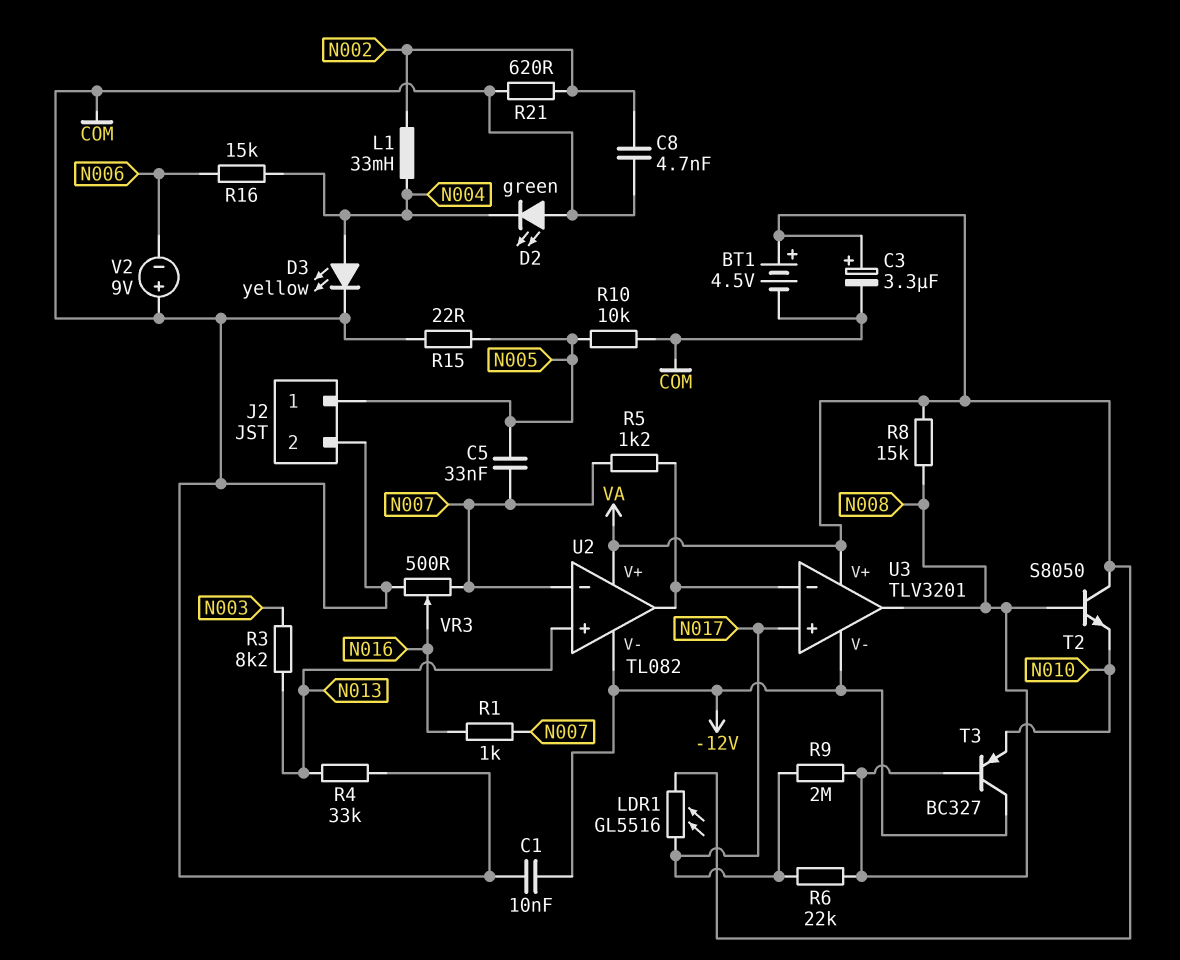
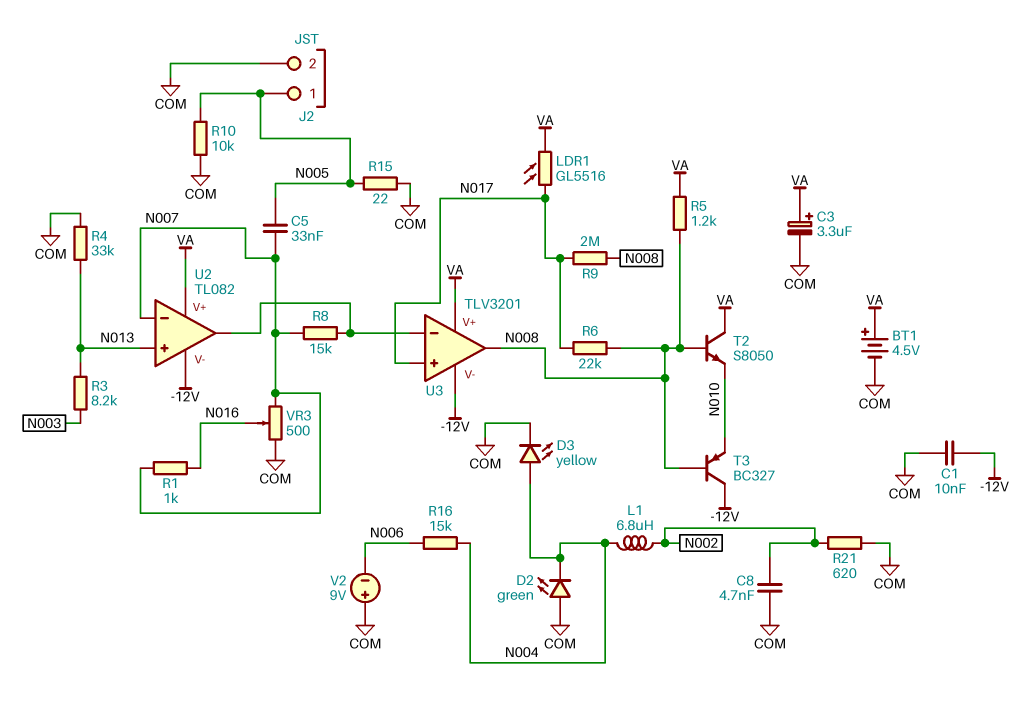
L1: 33mH (N002, N004) -> 6.8uH (N002, N004)
R5: 1.2k (N007, U2/out) -> 1.2k (N008, VA)
R8: 15k (N008, VA) -> 15k (N007, U2/out)

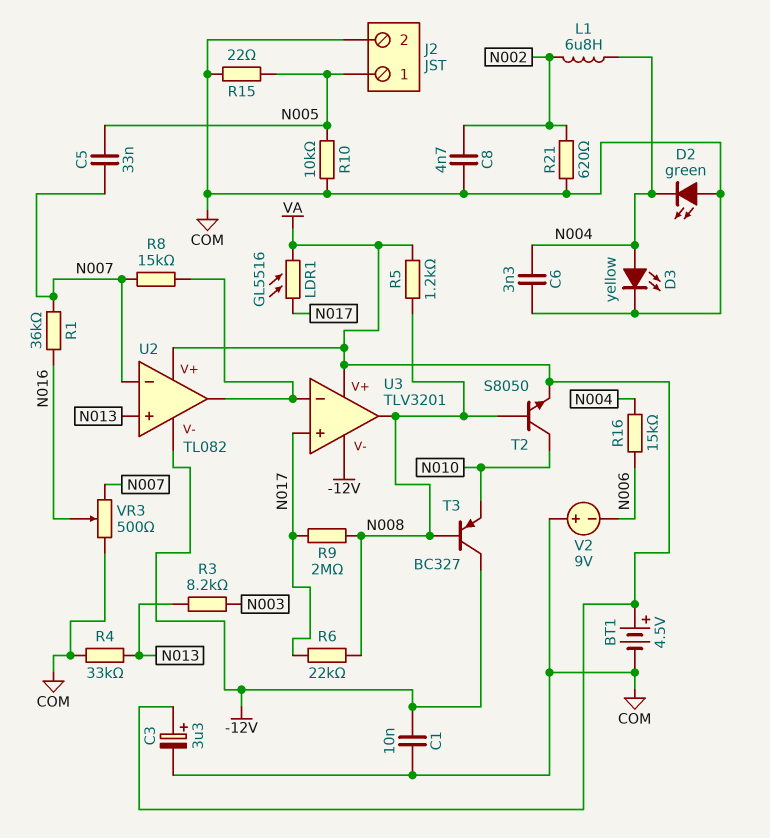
C6: none -> 3.3nF (COM, N004)
R1: 1k (N007, N016) -> 36k (N007, N016)
T2: NPN S8050 (B N008, C VA, E N010) -> NPN S8050 (B N008, C N010, E VA)

